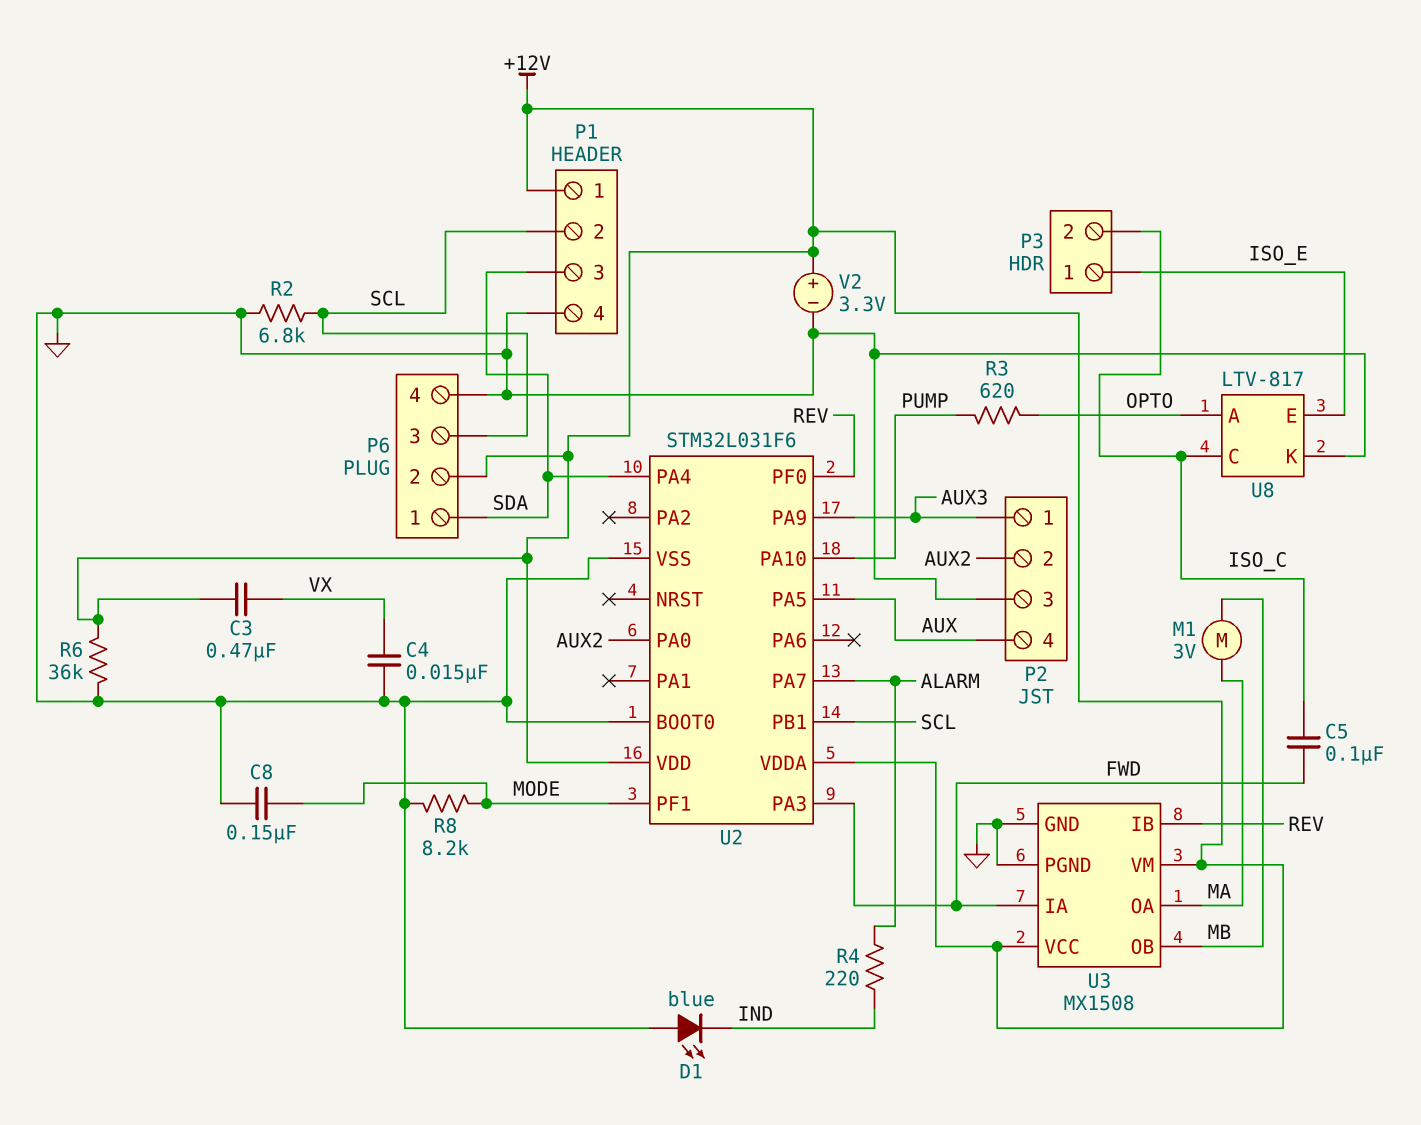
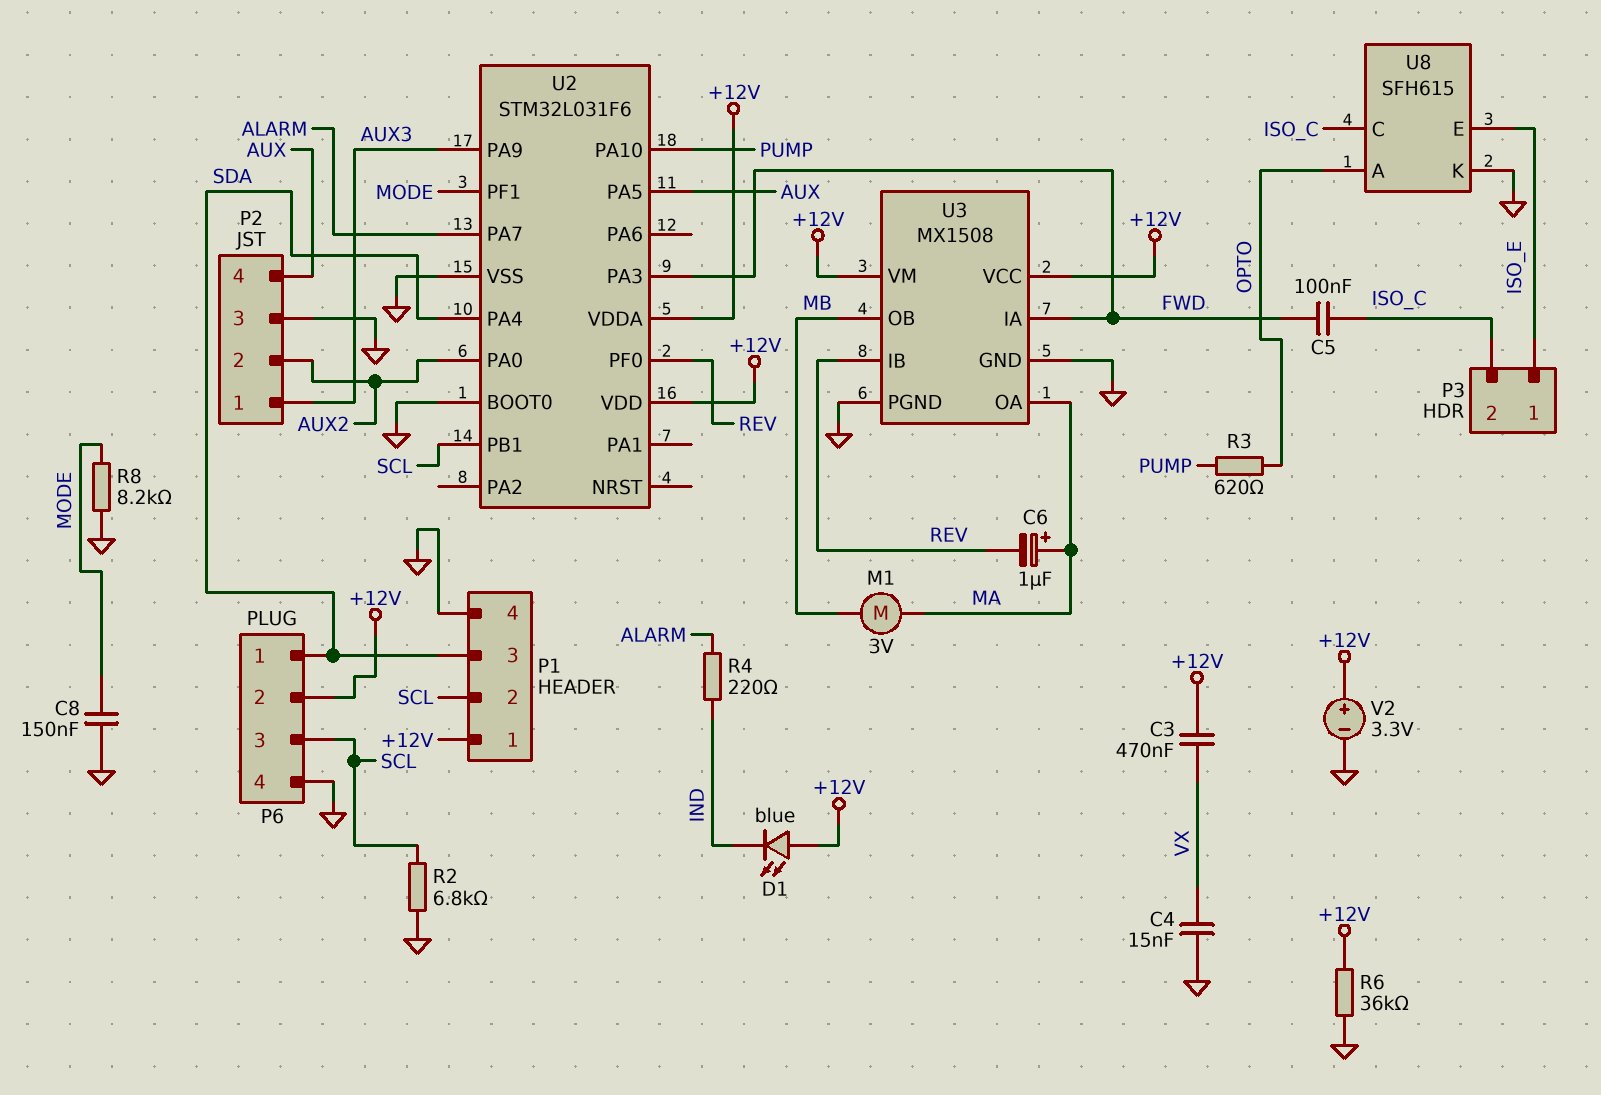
C6: none -> 1uF (plus MA, minus REV)
D1: LED blue (A GND, K IND) -> LED blue (A +12V, K IND)
U8: LTV-817 -> SFH615

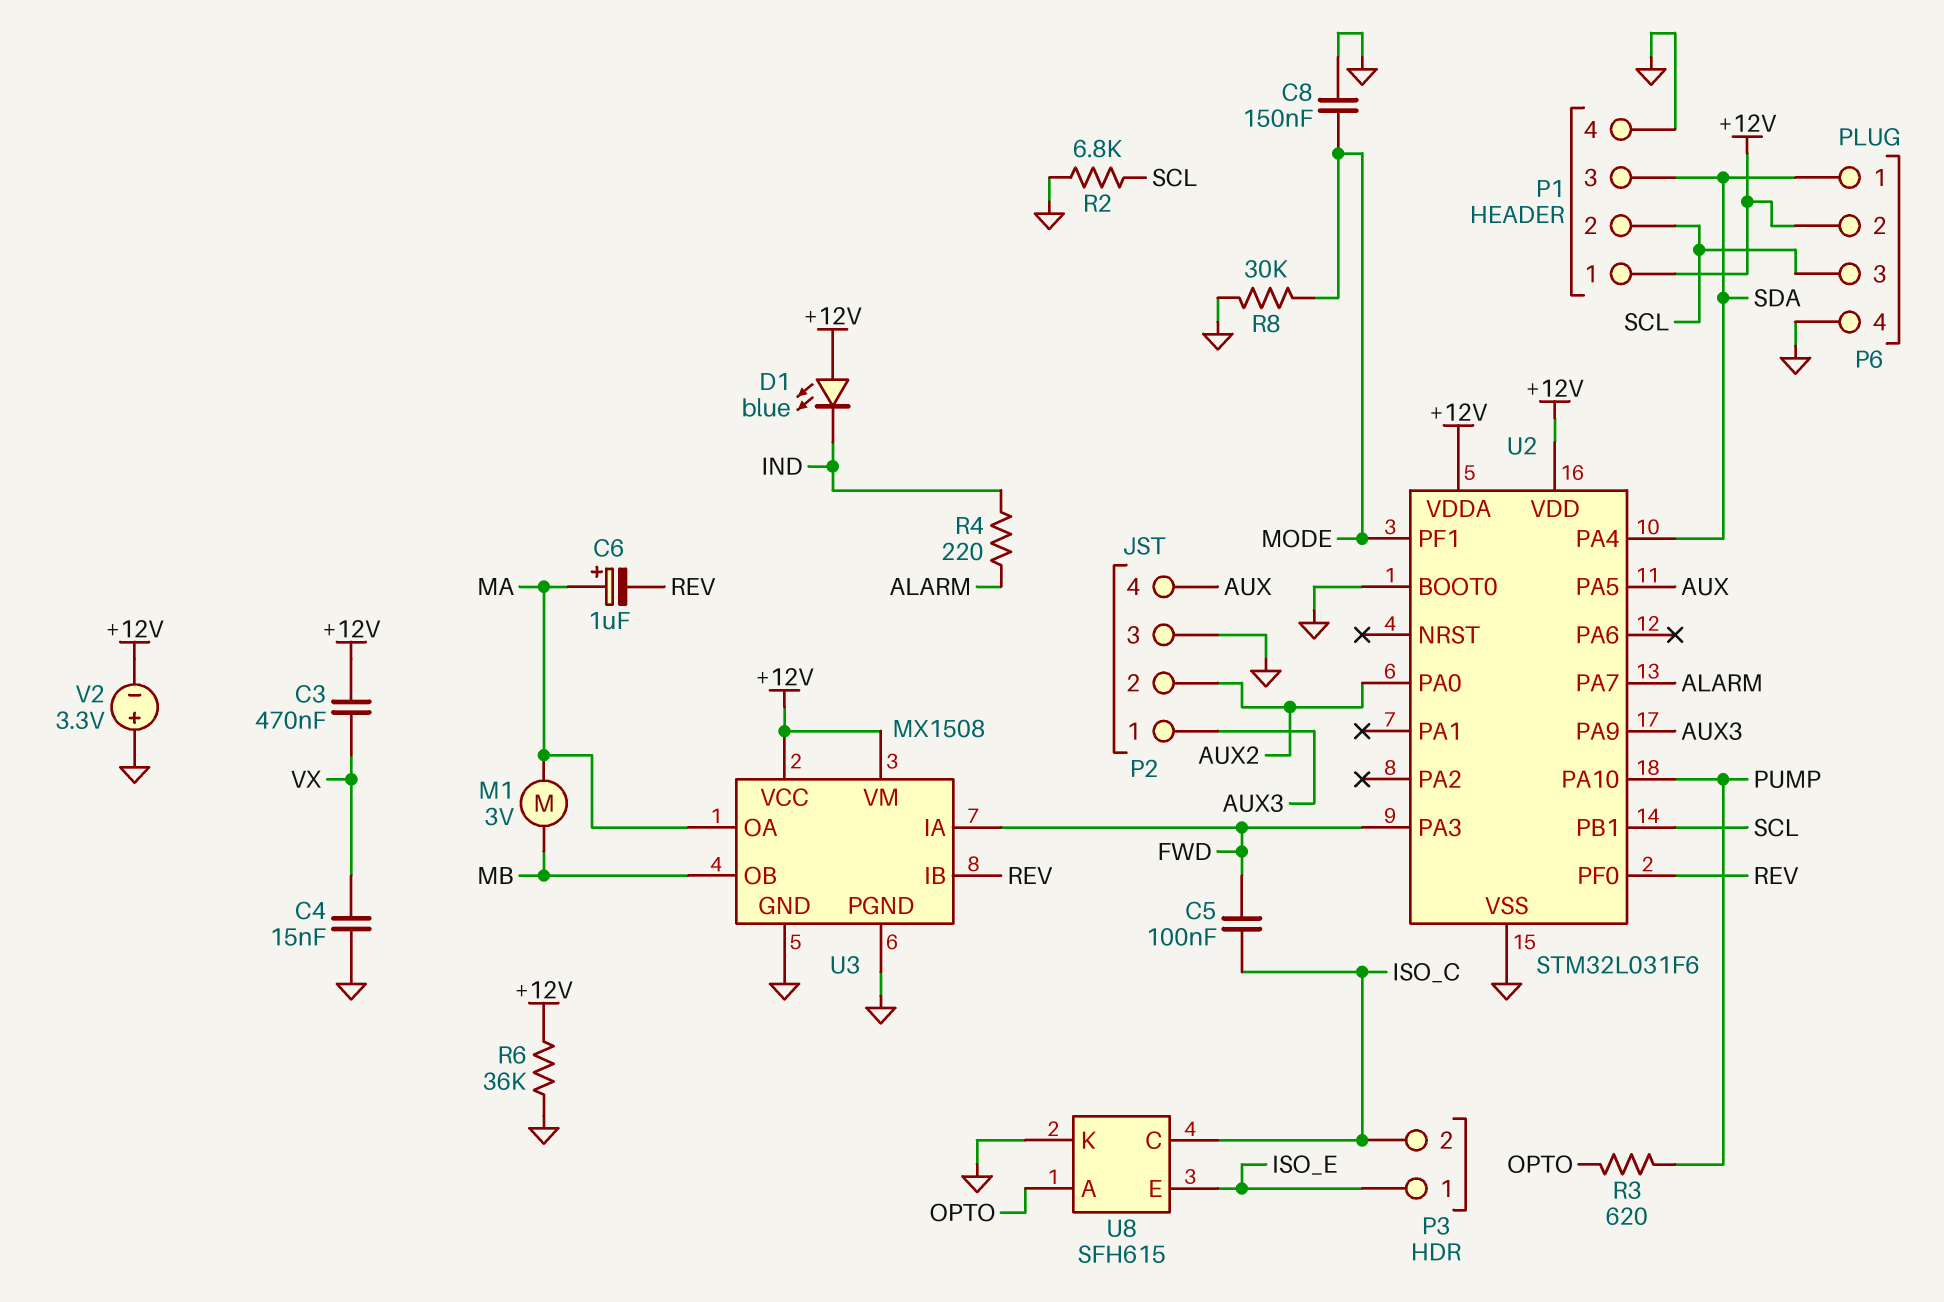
R8: 8.2k (GND, MODE) -> 30k (GND, MODE)
V2: 3.3V (plus +12V, minus GND) -> 3.3V (plus GND, minus +12V)

